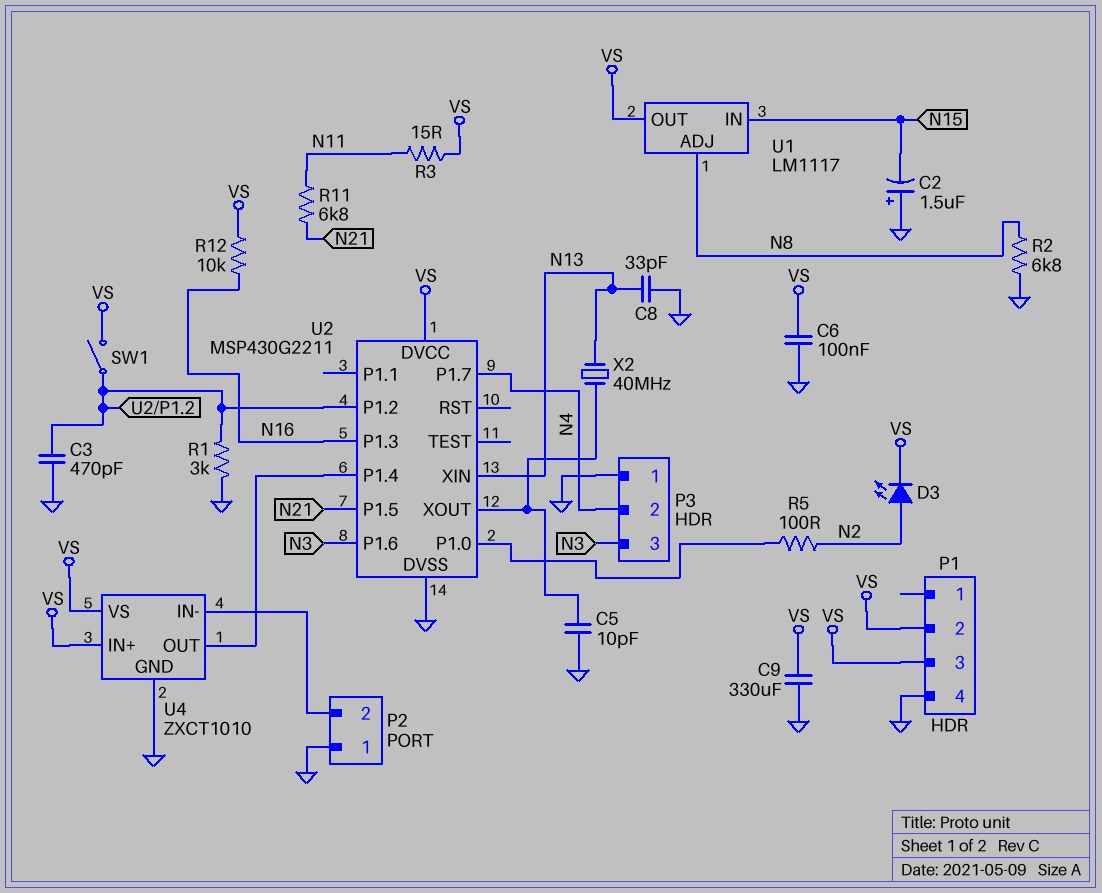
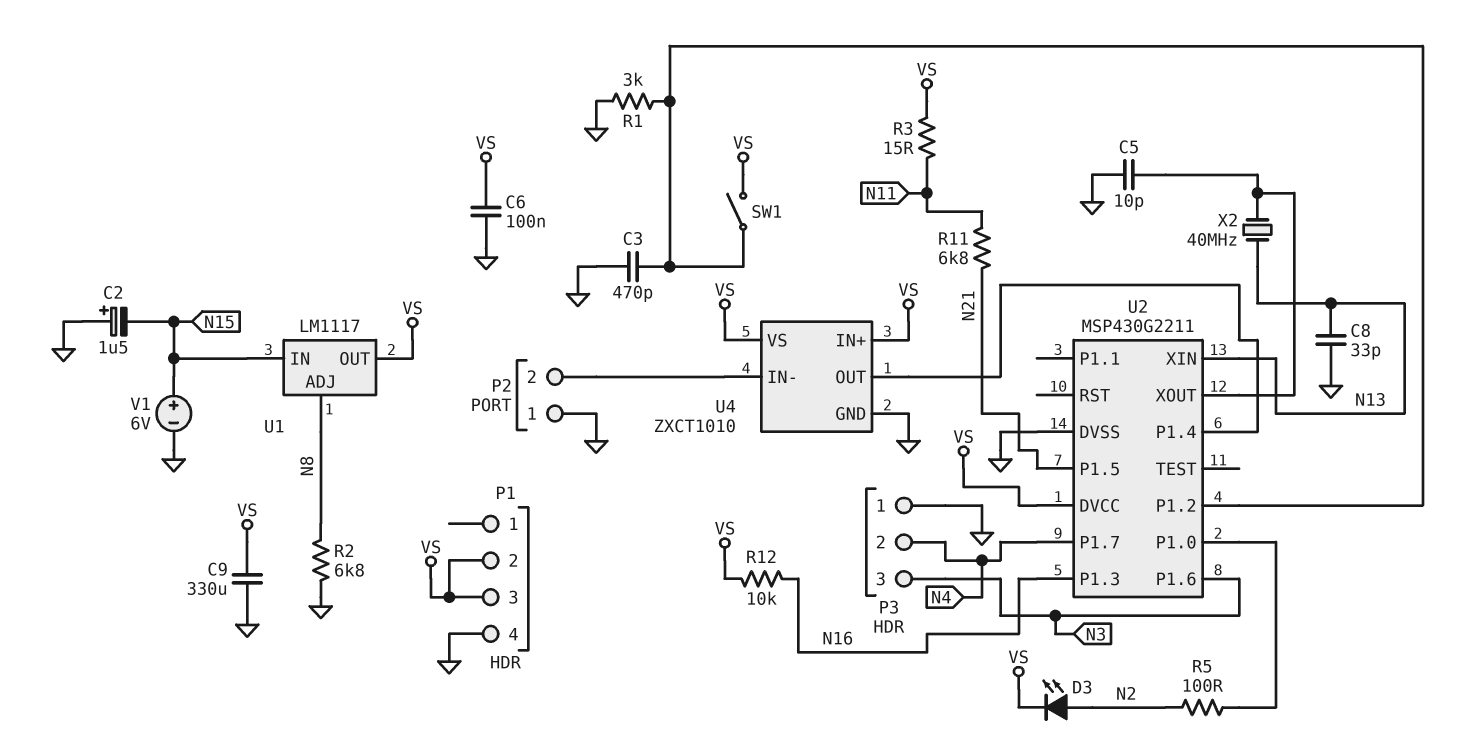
V1: none -> 6V (plus N15, minus GND)

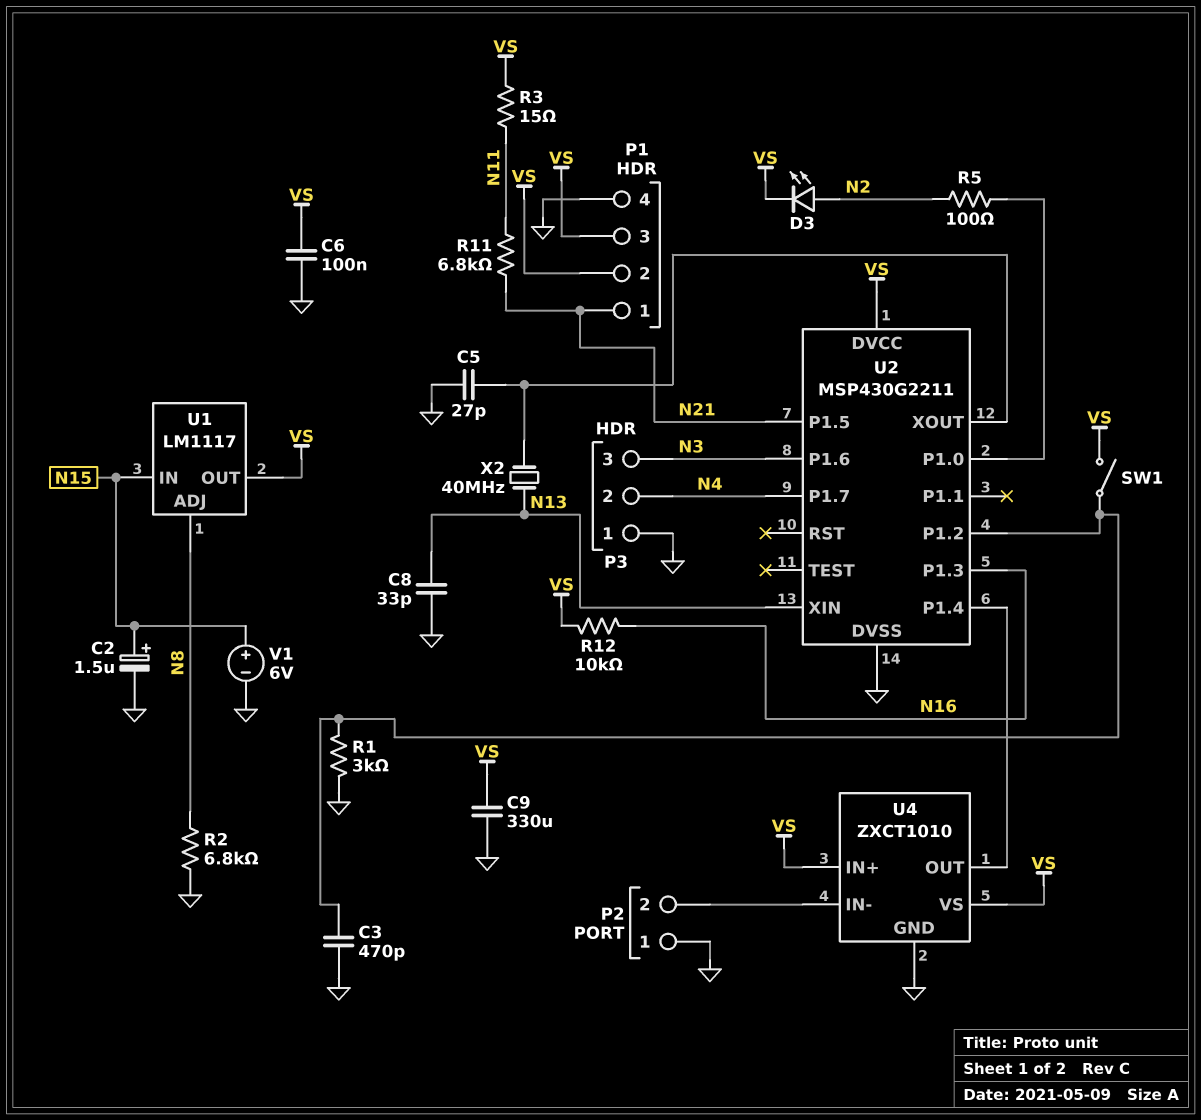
C2: 1.5uF (plus GND, minus N15) -> 1.5uF (plus N15, minus GND)
C5: 10pF (GND, U2/XOUT) -> 27pF (GND, U2/XOUT)
P1 pin 1: none -> N21

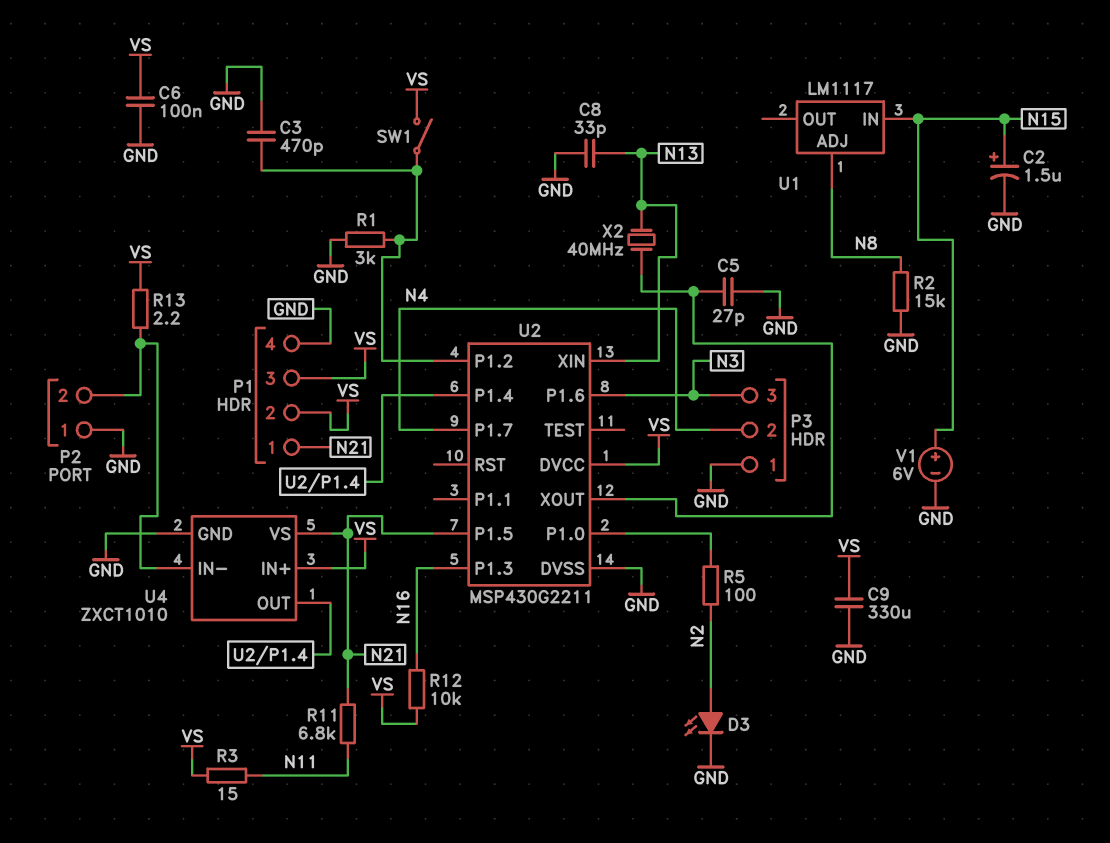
D3: LED (A N2, K VS) -> LED (A N2, K GND)
R2: 6.8k (GND, N8) -> 15k (GND, N8)
R13: none -> 2.2 (P2/2, VS)
U1 pin OUT: VS -> none
U4 pin VS: VS -> N21

